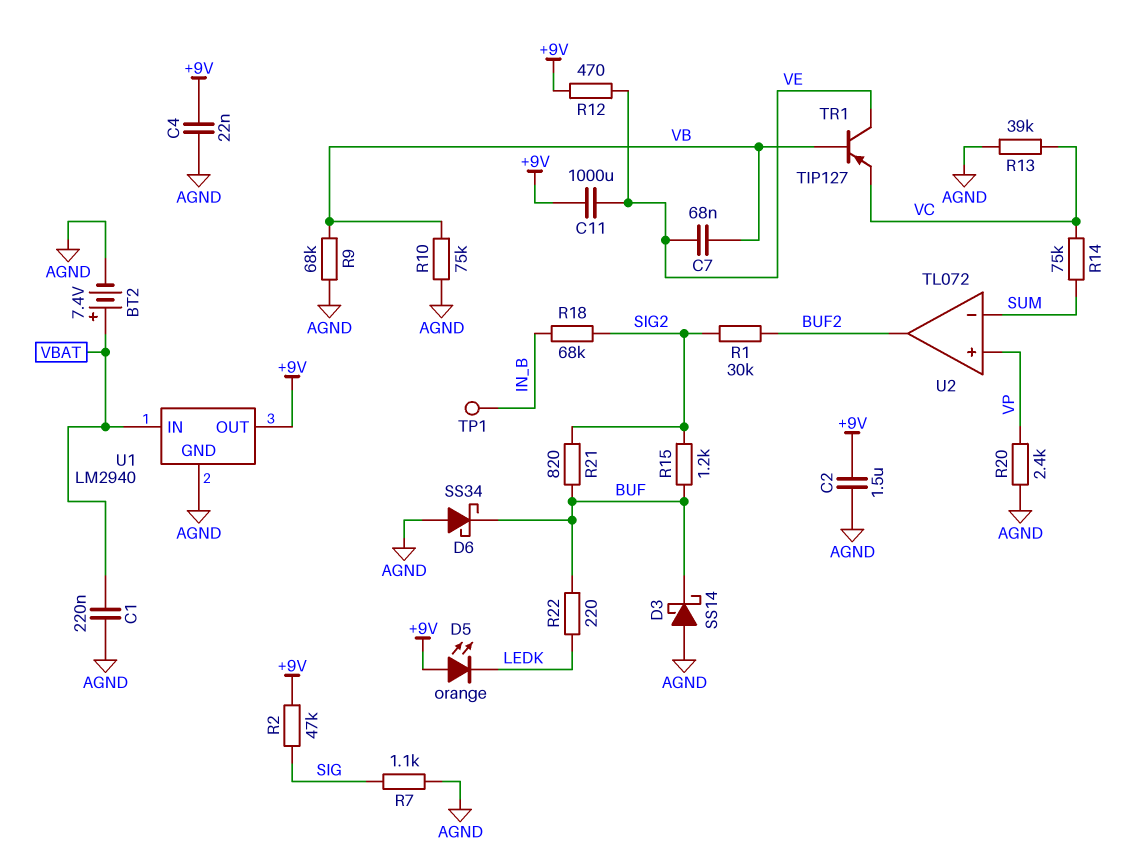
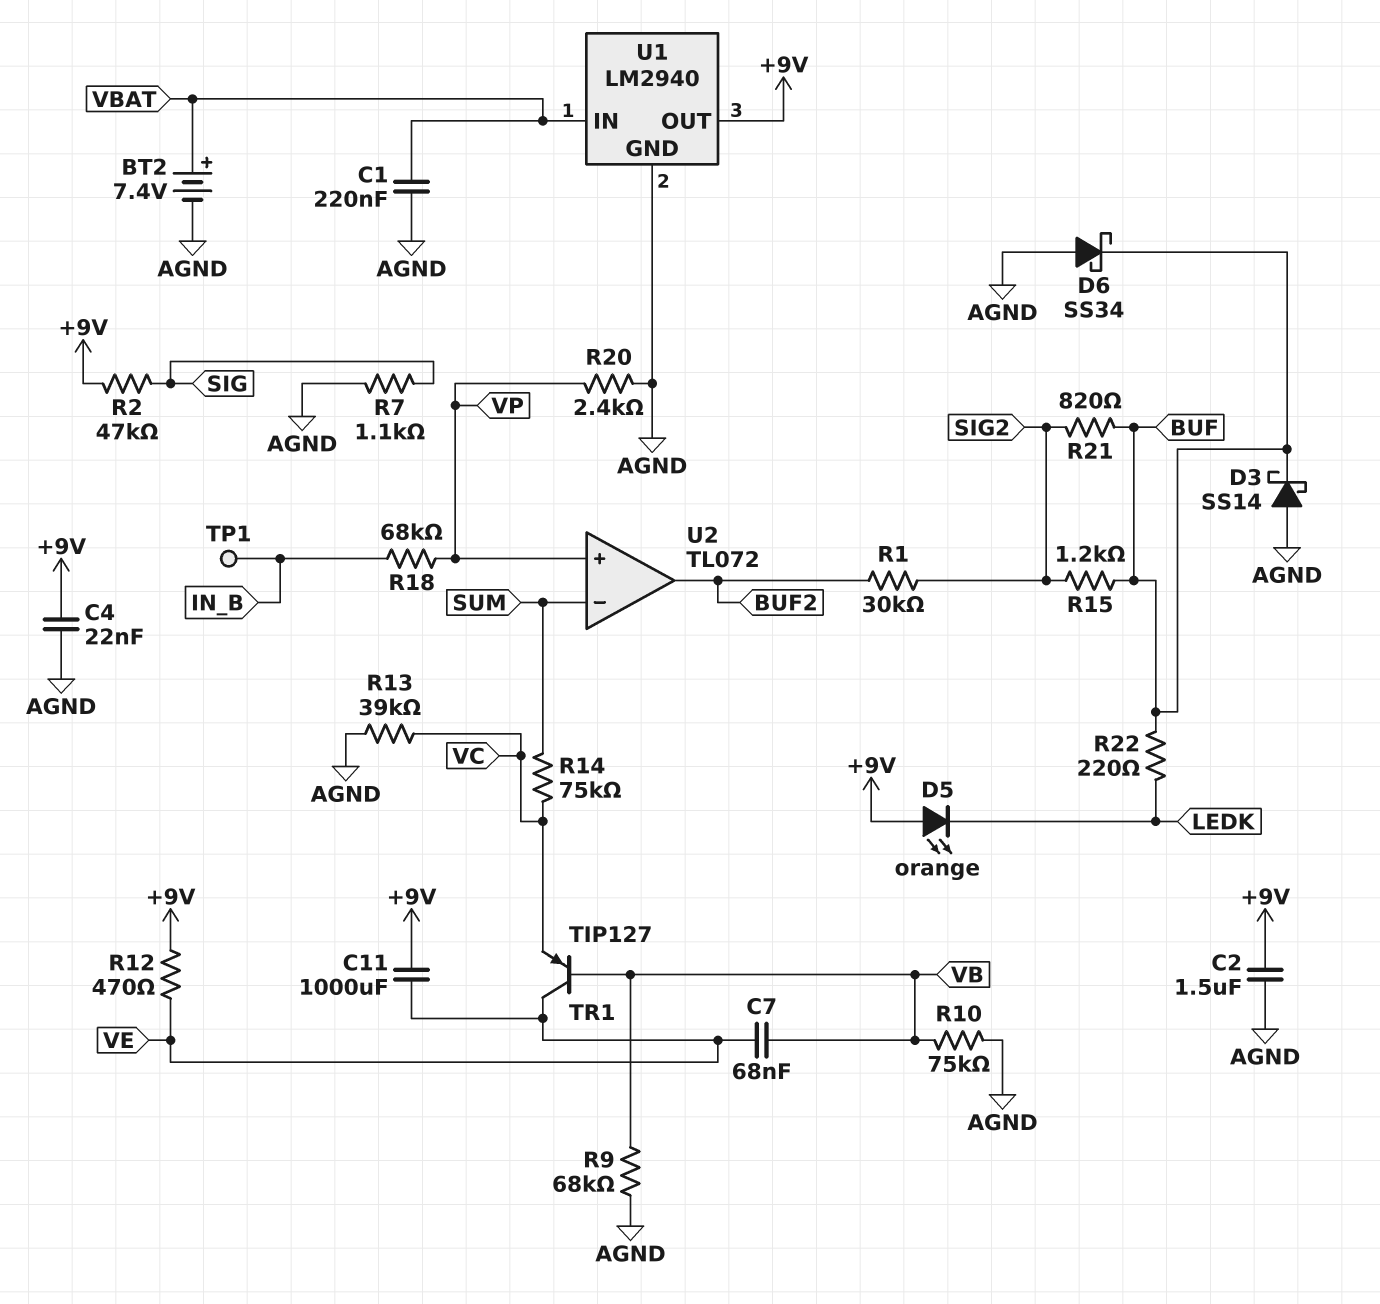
R18: 68k (IN_B, SIG2) -> 68k (IN_B, VP)

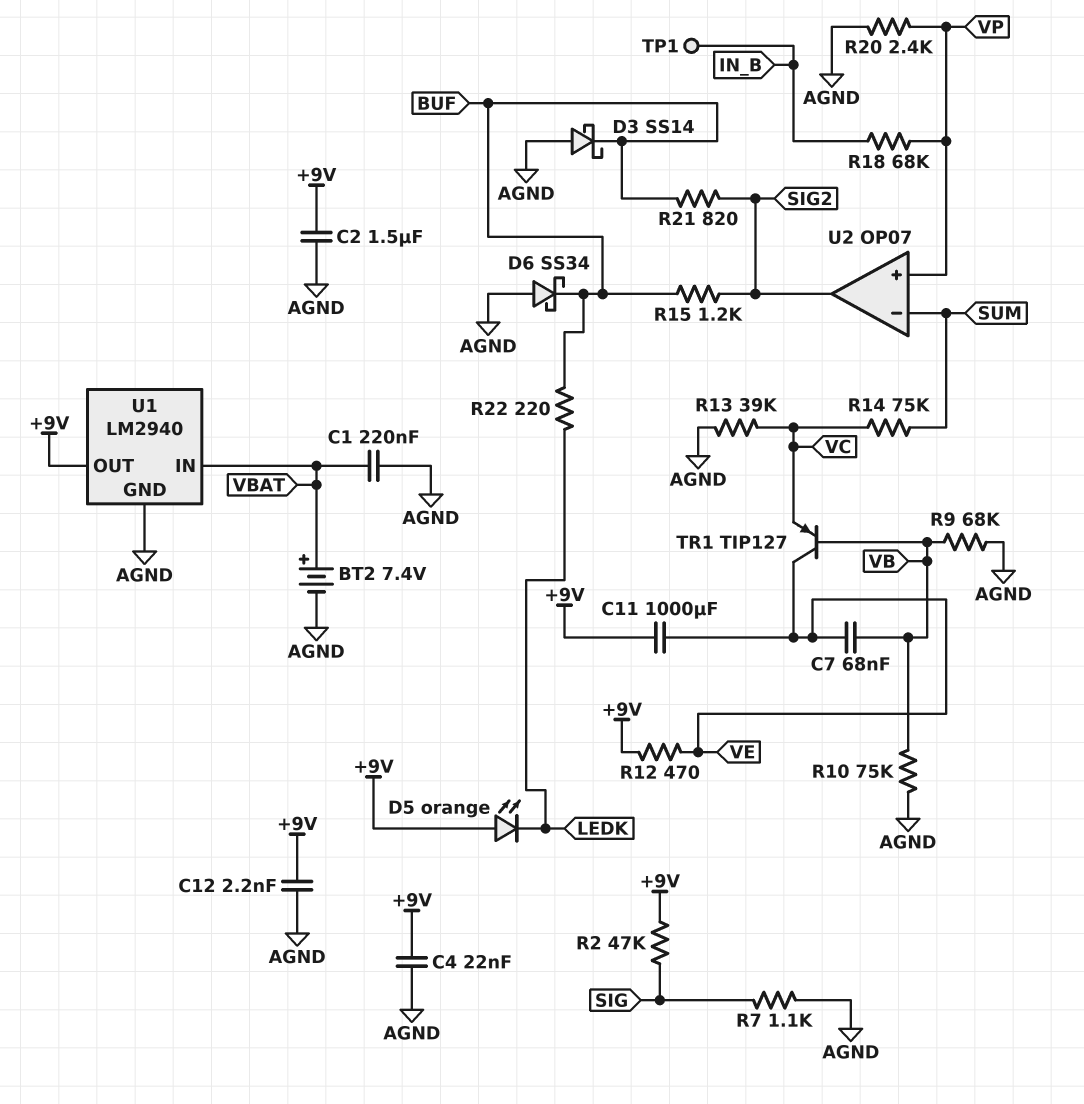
C12: none -> 2.2nF (+9V, AGND)
R1: 30k (BUF2, SIG2) -> none
U2: TL072 -> OP07
U2 pin out: BUF2 -> SIG2

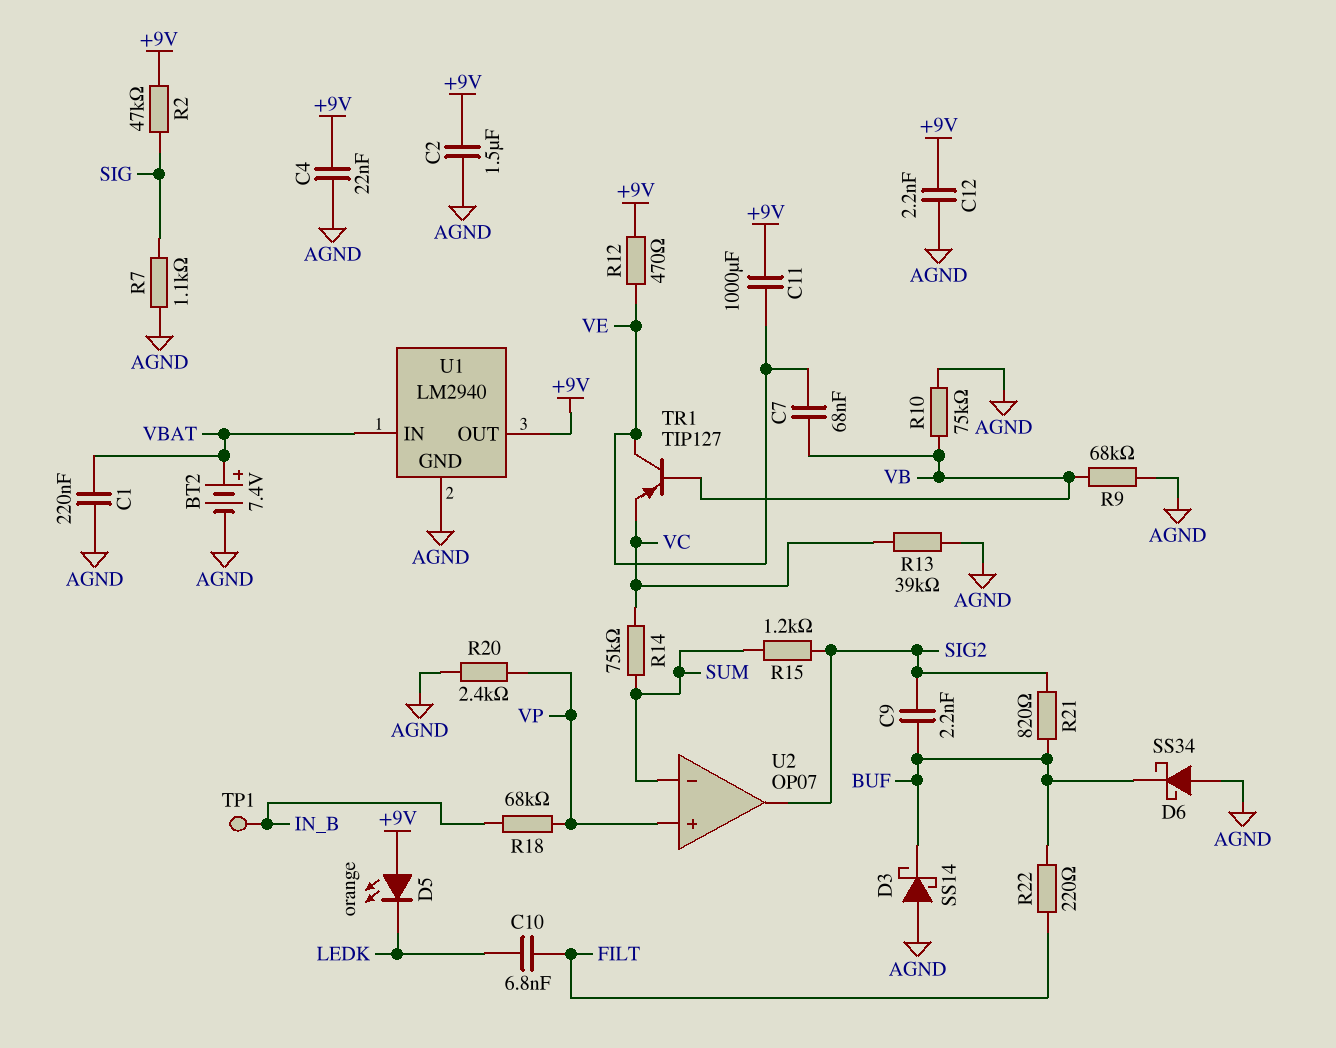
C9: none -> 2.2nF (BUF, SIG2)
C10: none -> 6.8nF (FILT, LEDK)
R15: 1.2k (BUF, SIG2) -> 1.2k (SIG2, SUM)
R22: 220 (BUF, LEDK) -> 220 (BUF, FILT)

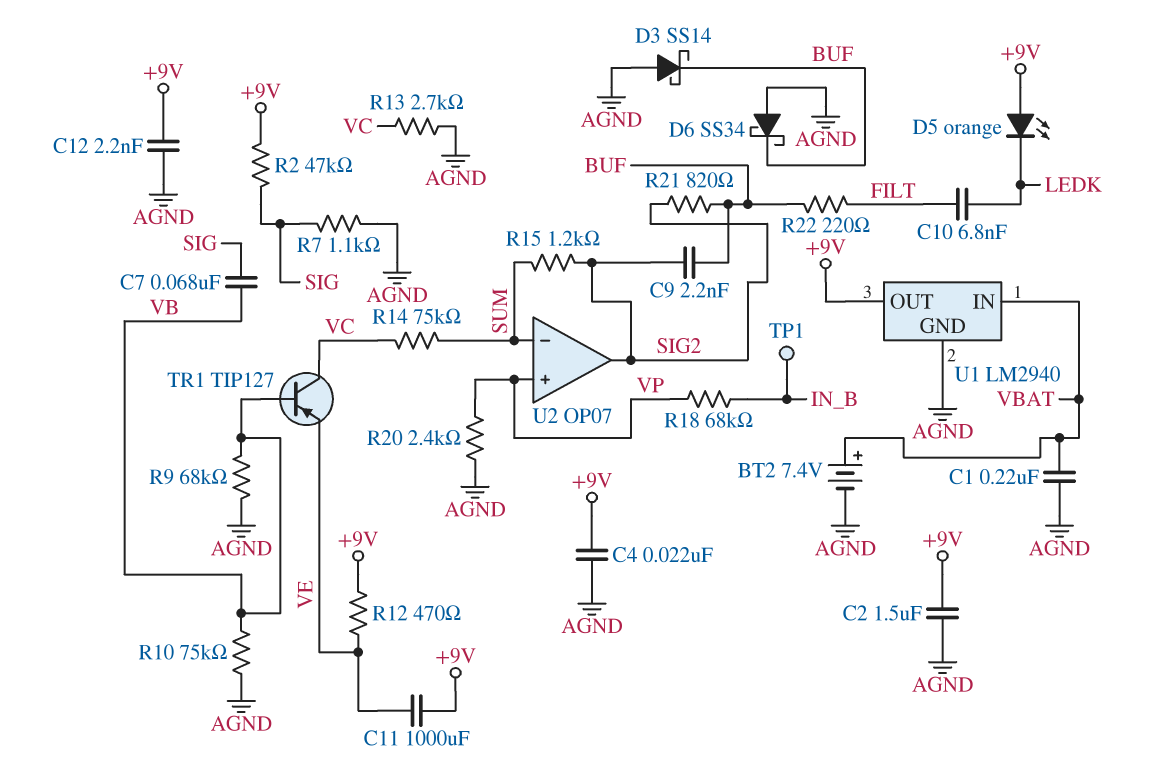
C7: 68nF (VB, VE) -> 68nF (SIG, VB)
R13: 39k (AGND, VC) -> 2.7k (AGND, VC)
TR1: PNP TIP127 (B VB, C VE, E VC) -> PNP TIP127 (B VB, C VC, E VE)

